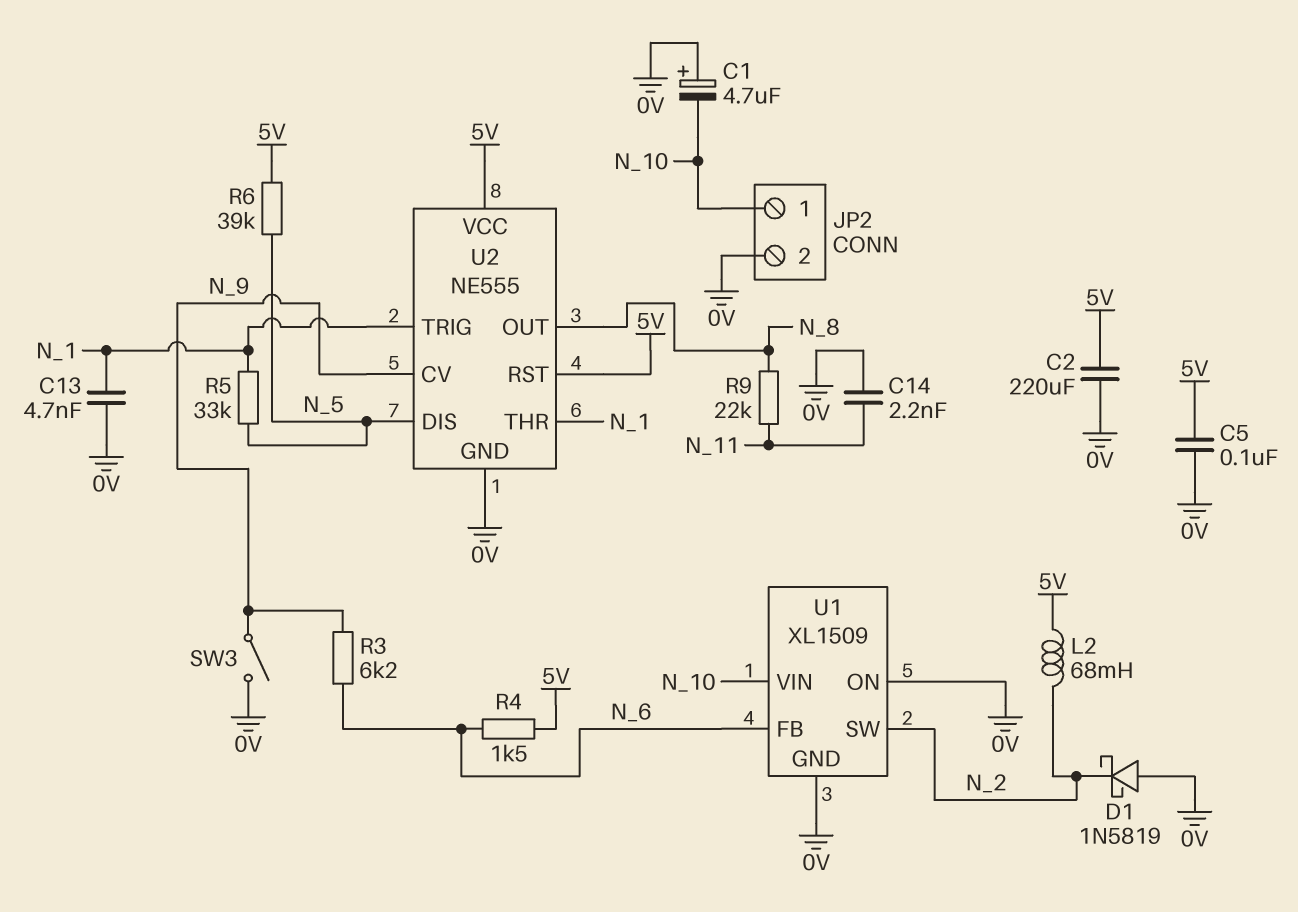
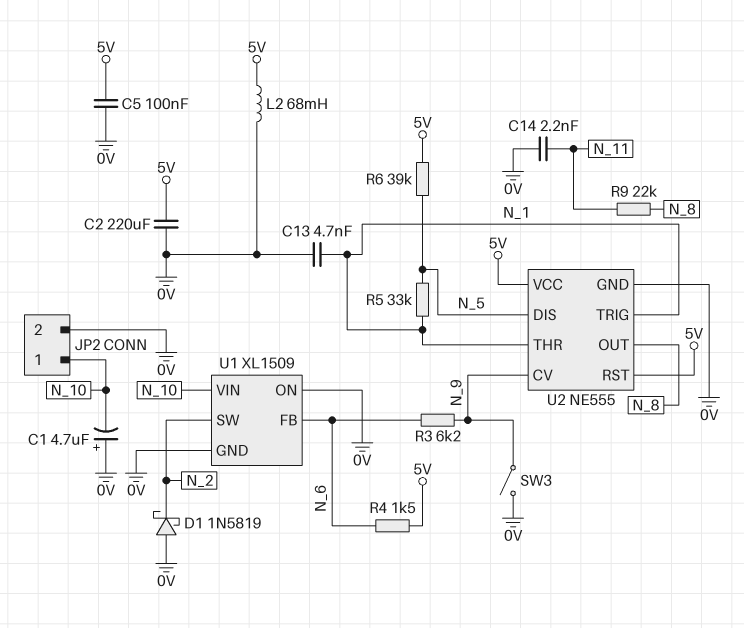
L2: 68mH (5V, N_2) -> 68mH (0V, 5V)

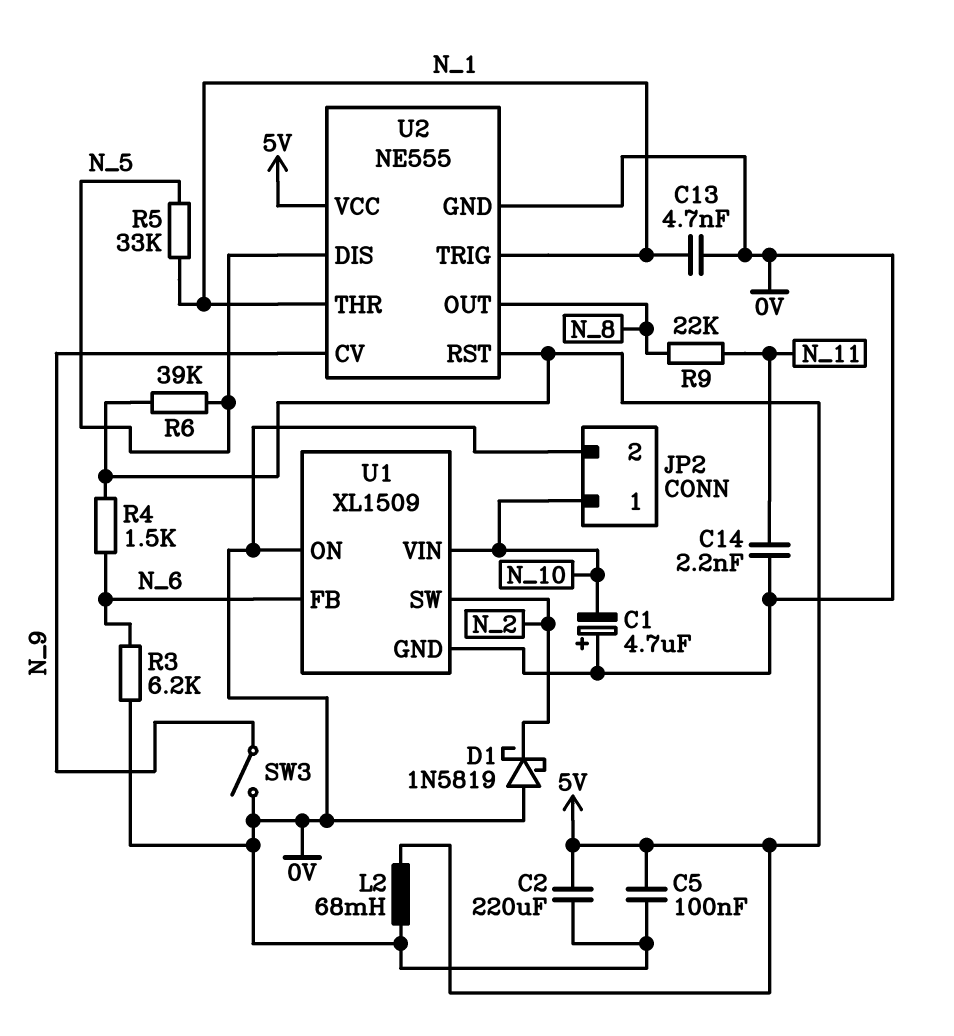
R3: 6.2k (N_6, N_9) -> 6.2k (0V, N_6)

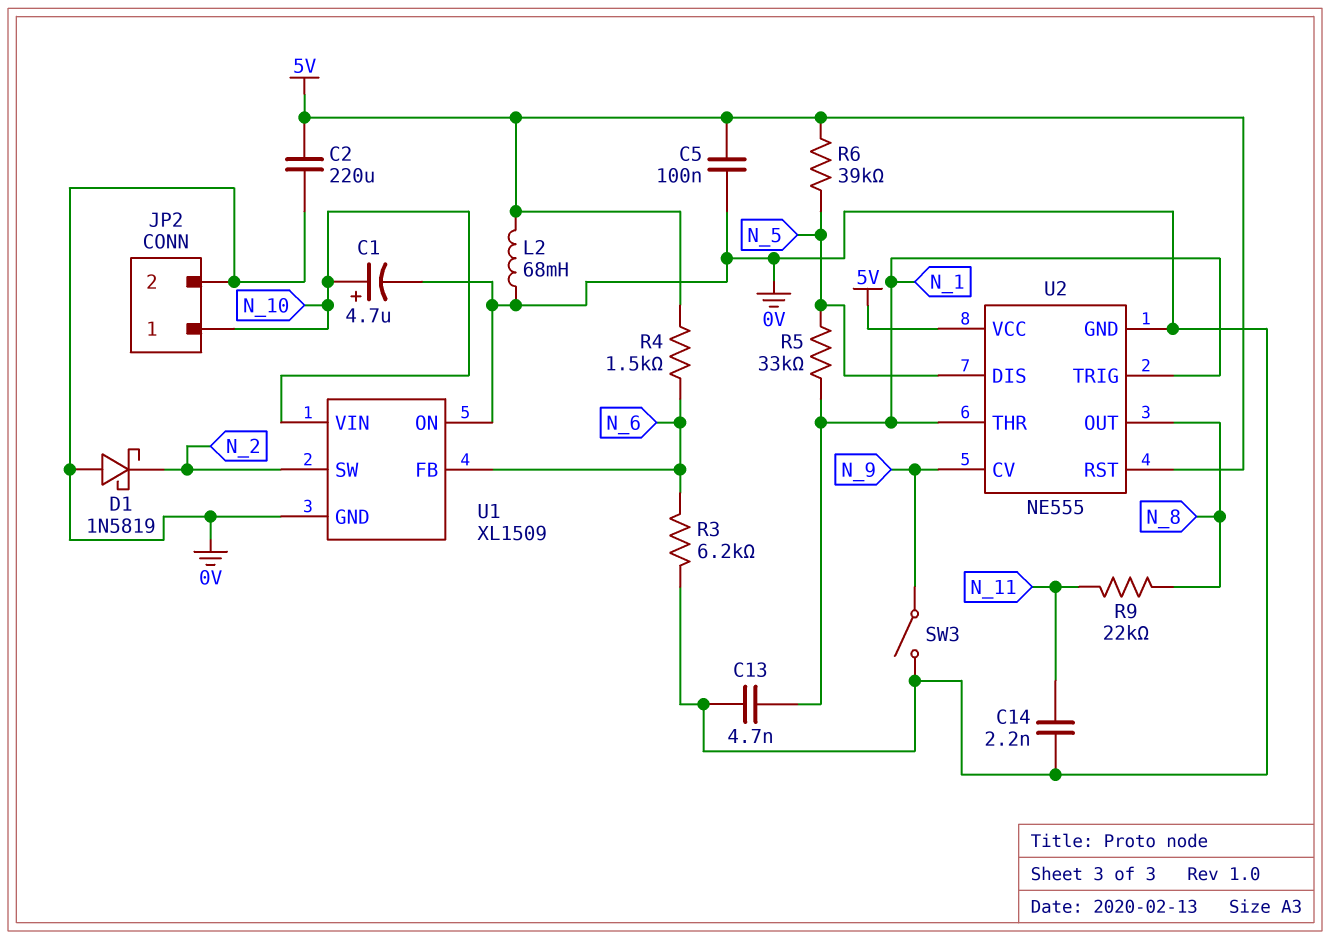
C1: 4.7uF (plus 0V, minus N_10) -> 4.7uF (plus N_10, minus 0V)

